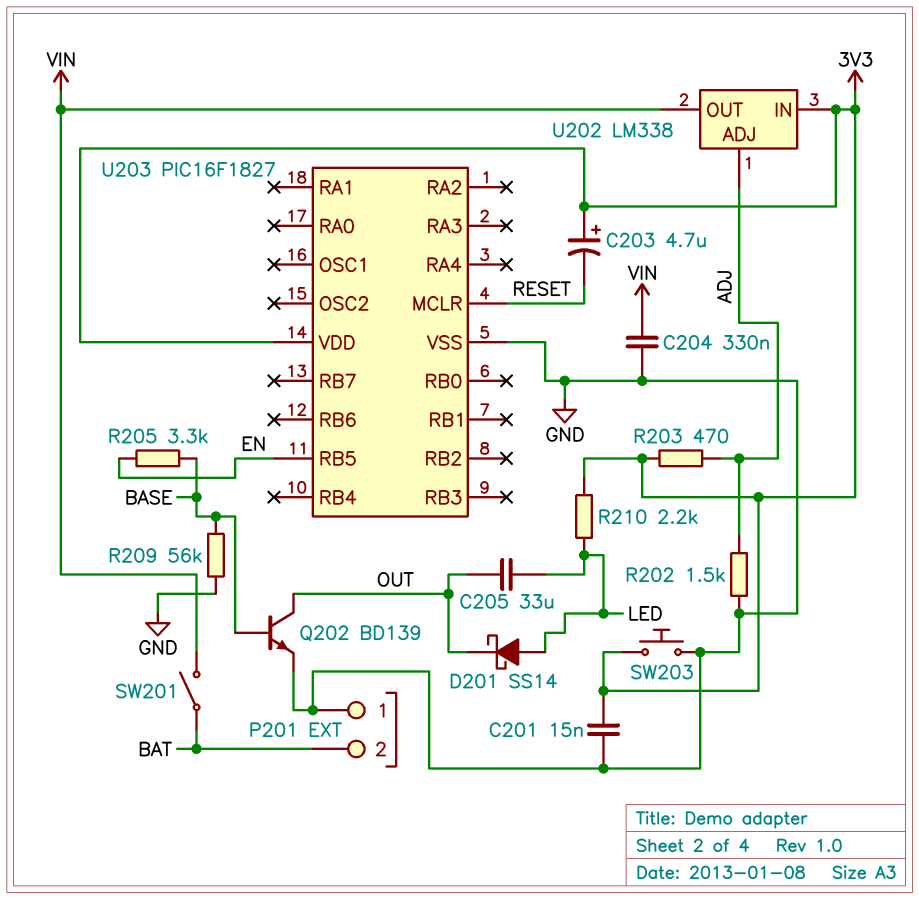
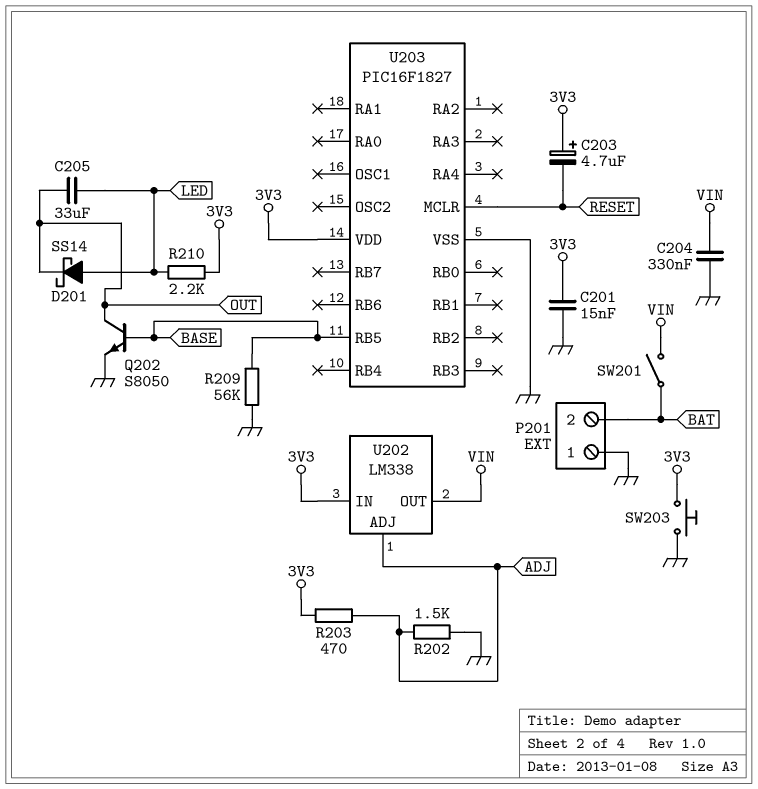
Q202: NPN BD139 (B BASE, C OUT, E GND) -> NPN S8050 (B BASE, C OUT, E GND)
R205: 3.3k (BASE, EN) -> none
U203 pin RB5: EN -> BASE

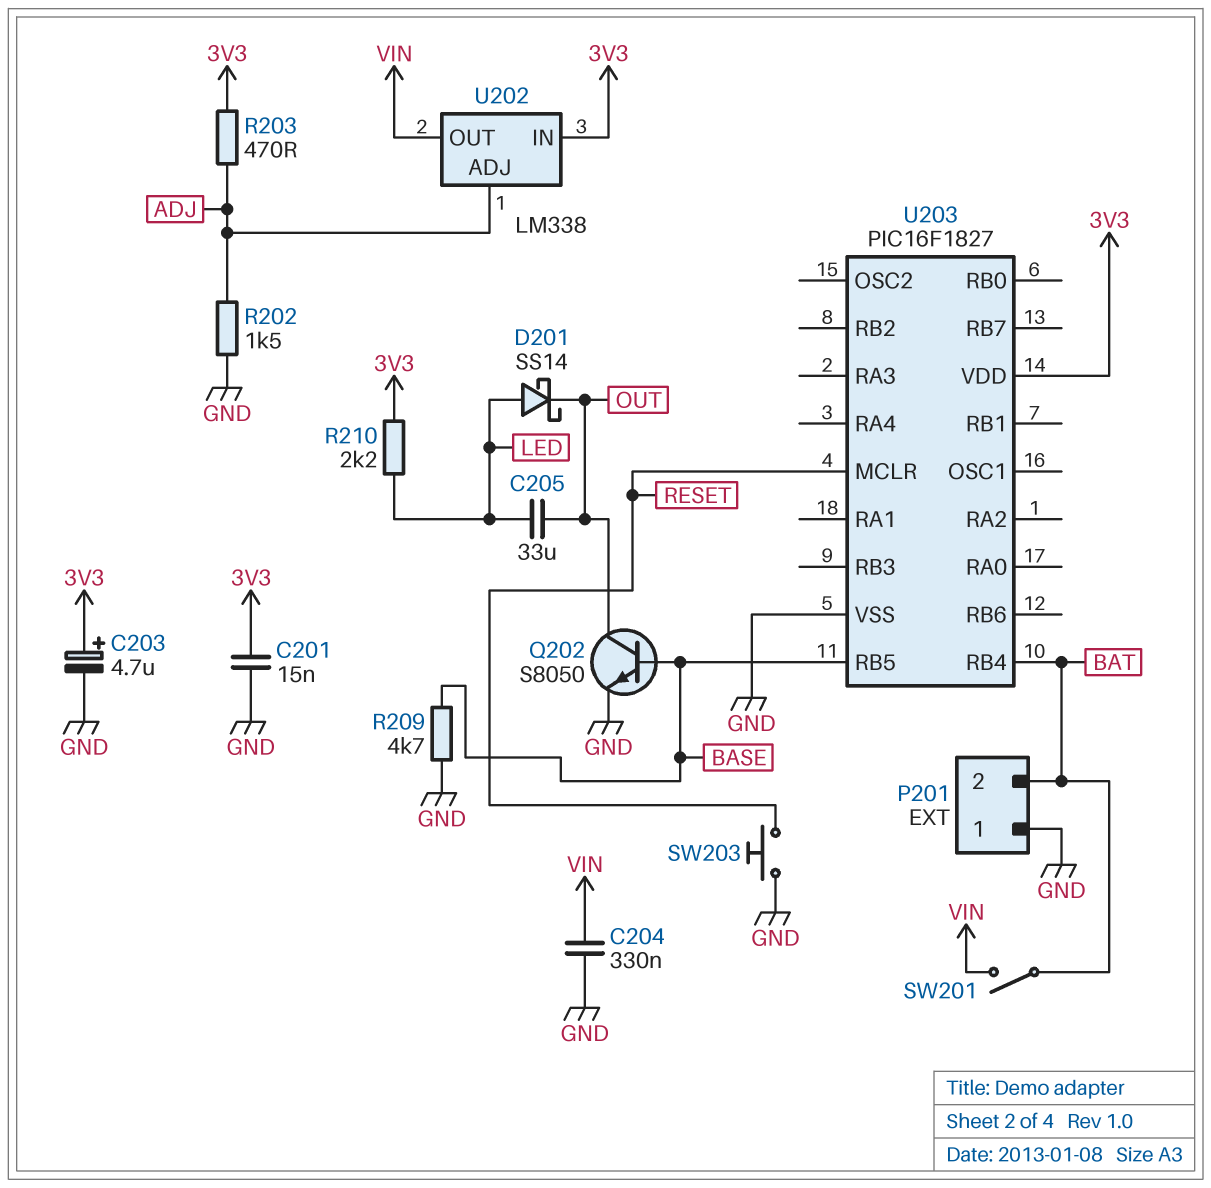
C203: 4.7uF (plus 3V3, minus RESET) -> 4.7uF (plus 3V3, minus GND)
R209: 56k (BASE, GND) -> 4.7k (BASE, GND)
SW203: button (3V3, GND) -> button (GND, RESET)
U203 pin RB4: none -> BAT

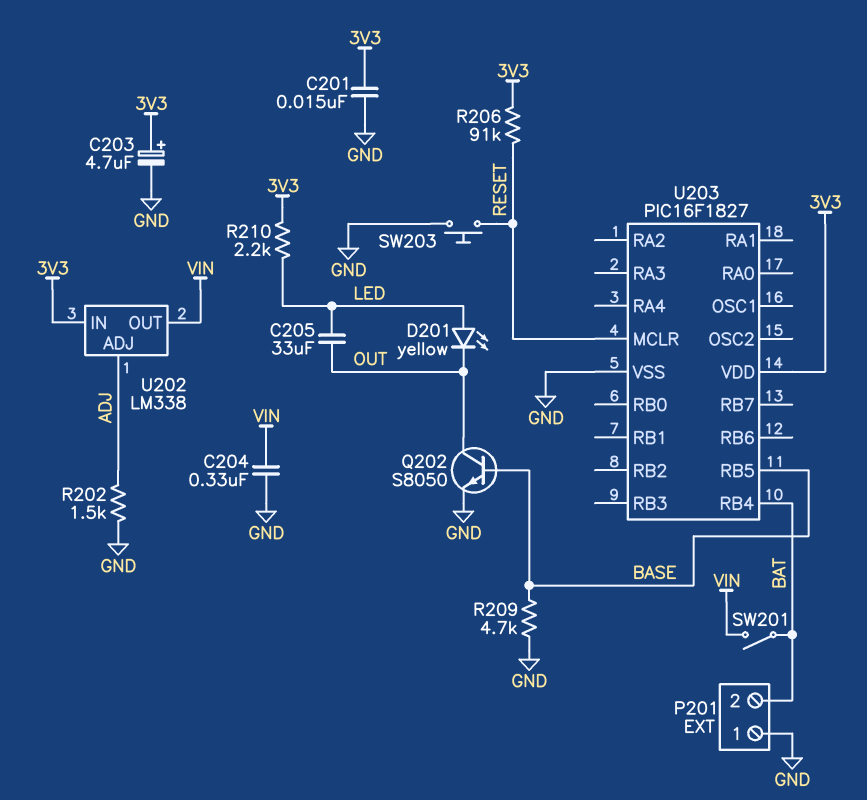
D201: schottky SS14 (A LED, K OUT) -> LED yellow (A LED, K OUT)
R203: 470 (3V3, ADJ) -> none
R206: none -> 91k (3V3, RESET)

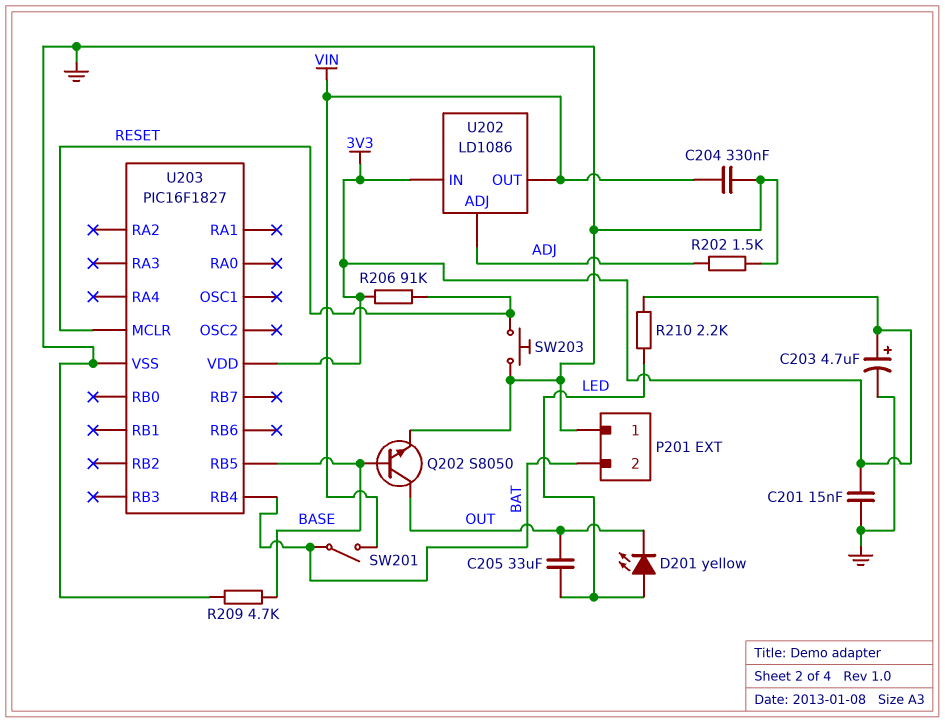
U202: LM338 -> LD1086

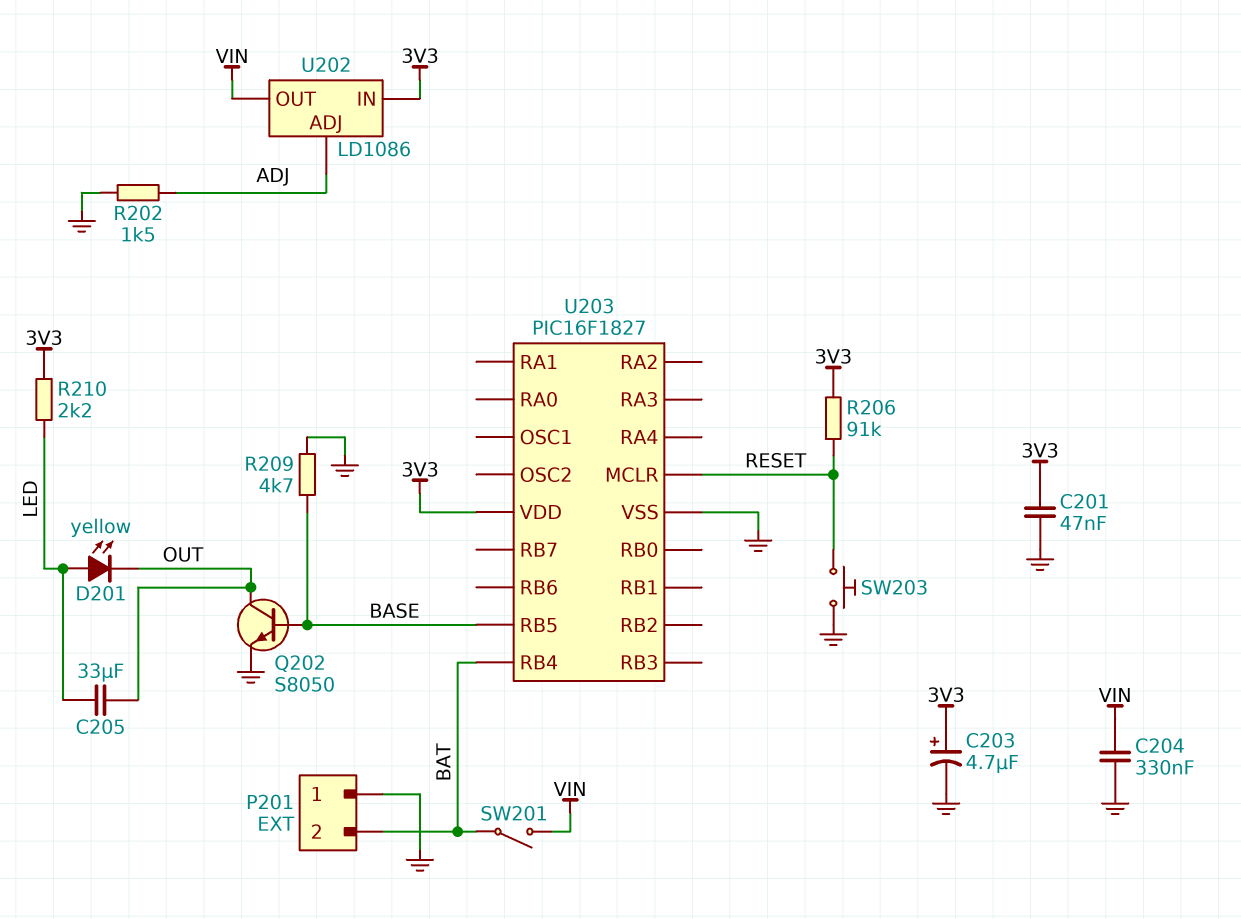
C201: 15nF (3V3, GND) -> 47nF (3V3, GND)

